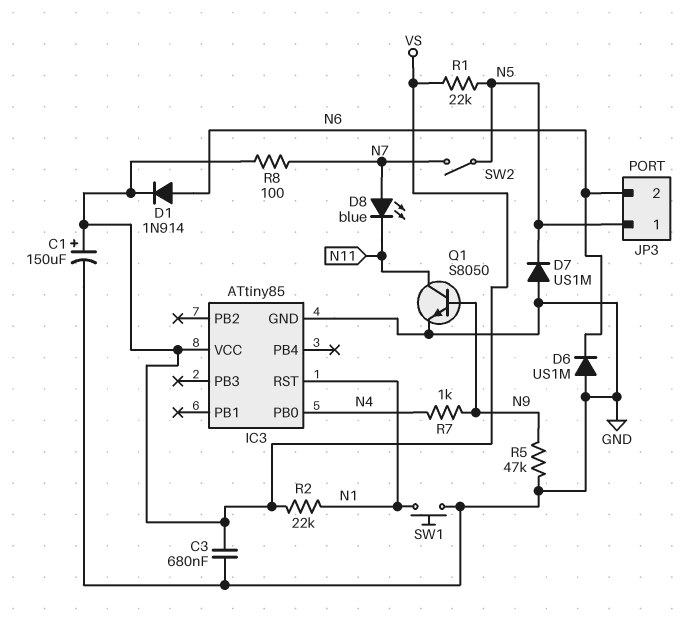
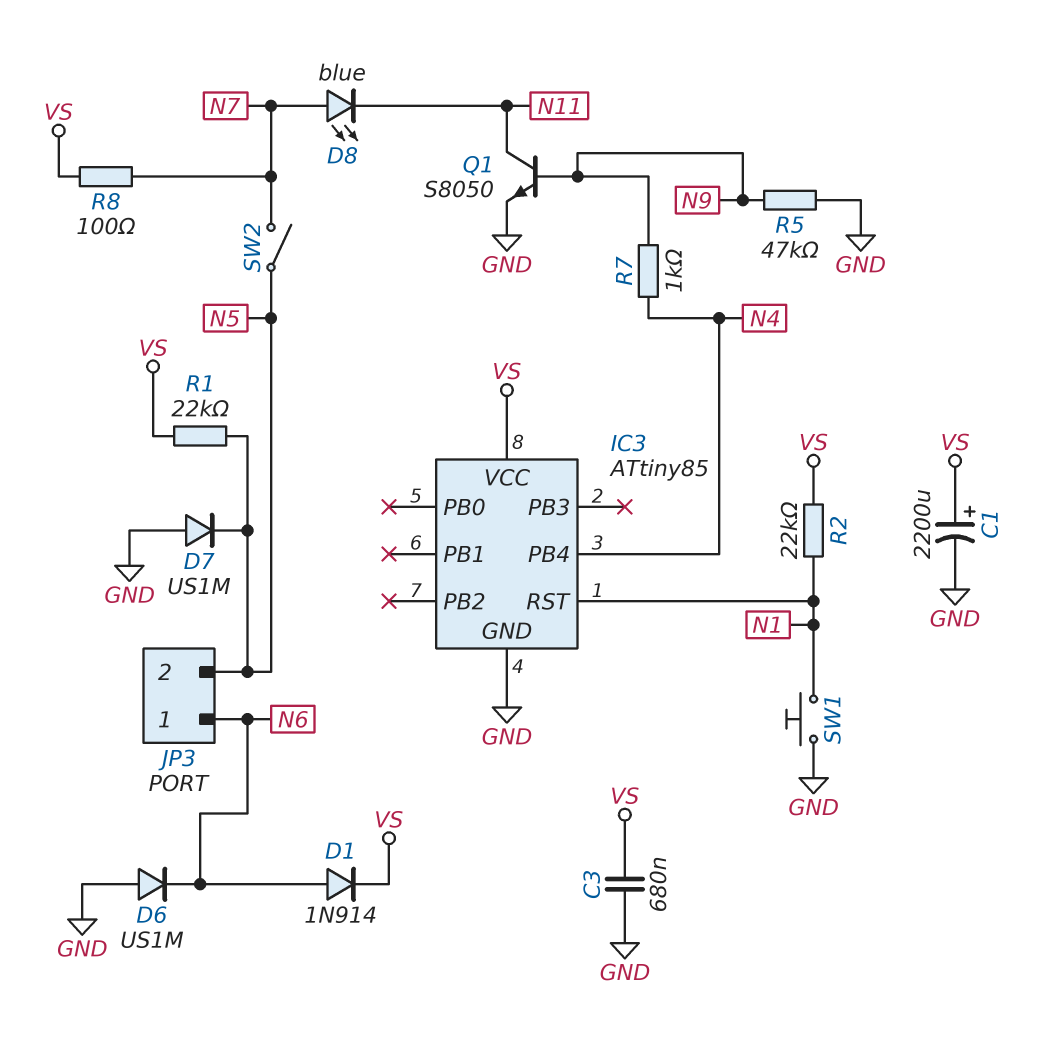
C1: 150uF (plus VS, minus GND) -> 2200uF (plus VS, minus GND)
IC3 pin PB0: N4 -> none
IC3 pin PB4: none -> N4
JP3 pin 1: N5 -> N6
JP3 pin 2: N6 -> N5

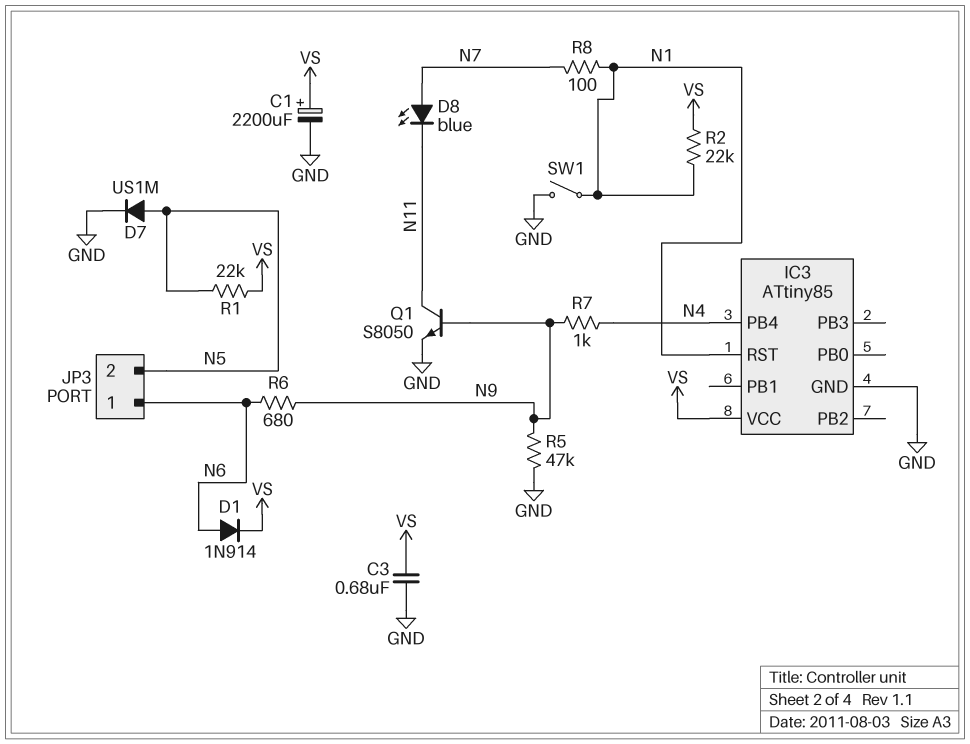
D6: diode US1M (A GND, K N6) -> none
D7: diode US1M (A GND, K N5) -> diode US1M (A N5, K GND)
R6: none -> 680 (N6, N9)
R8: 100 (N7, VS) -> 100 (N1, N7)
SW1: button (GND, N1) -> switch (GND, N1)
SW2: switch (N5, N7) -> none

